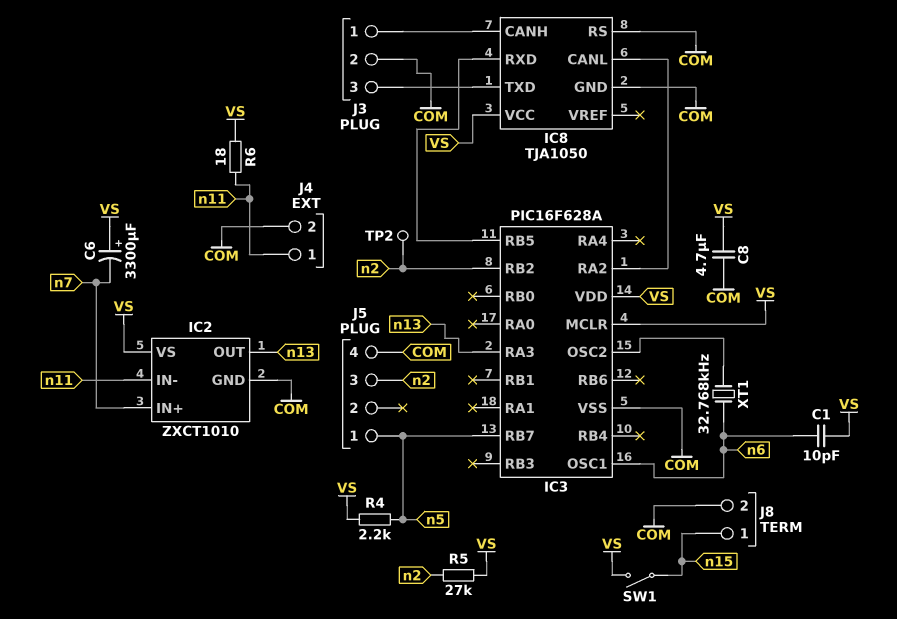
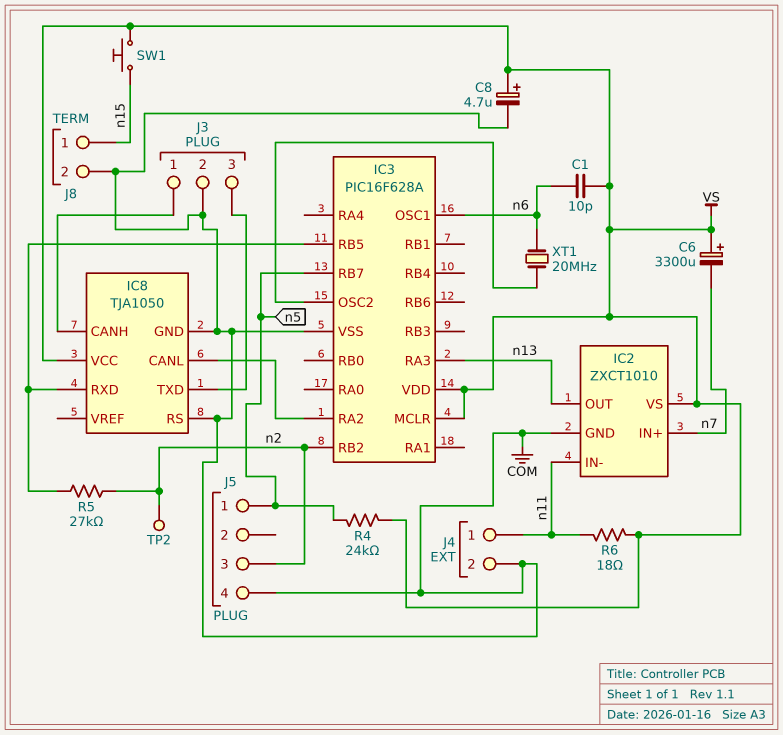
C8: 4.7uF (COM, VS) -> 4.7uF (plus VS, minus COM)
R4: 2.2k (VS, n5) -> 24k (VS, n5)
R5: 27k (VS, n2) -> 27k (IC3/RB5, n2)
SW1: switch (VS, n15) -> button (VS, n15)
XT1: 32.768kHz (IC3/OSC2, n6) -> 20MHz (IC3/OSC2, n6)

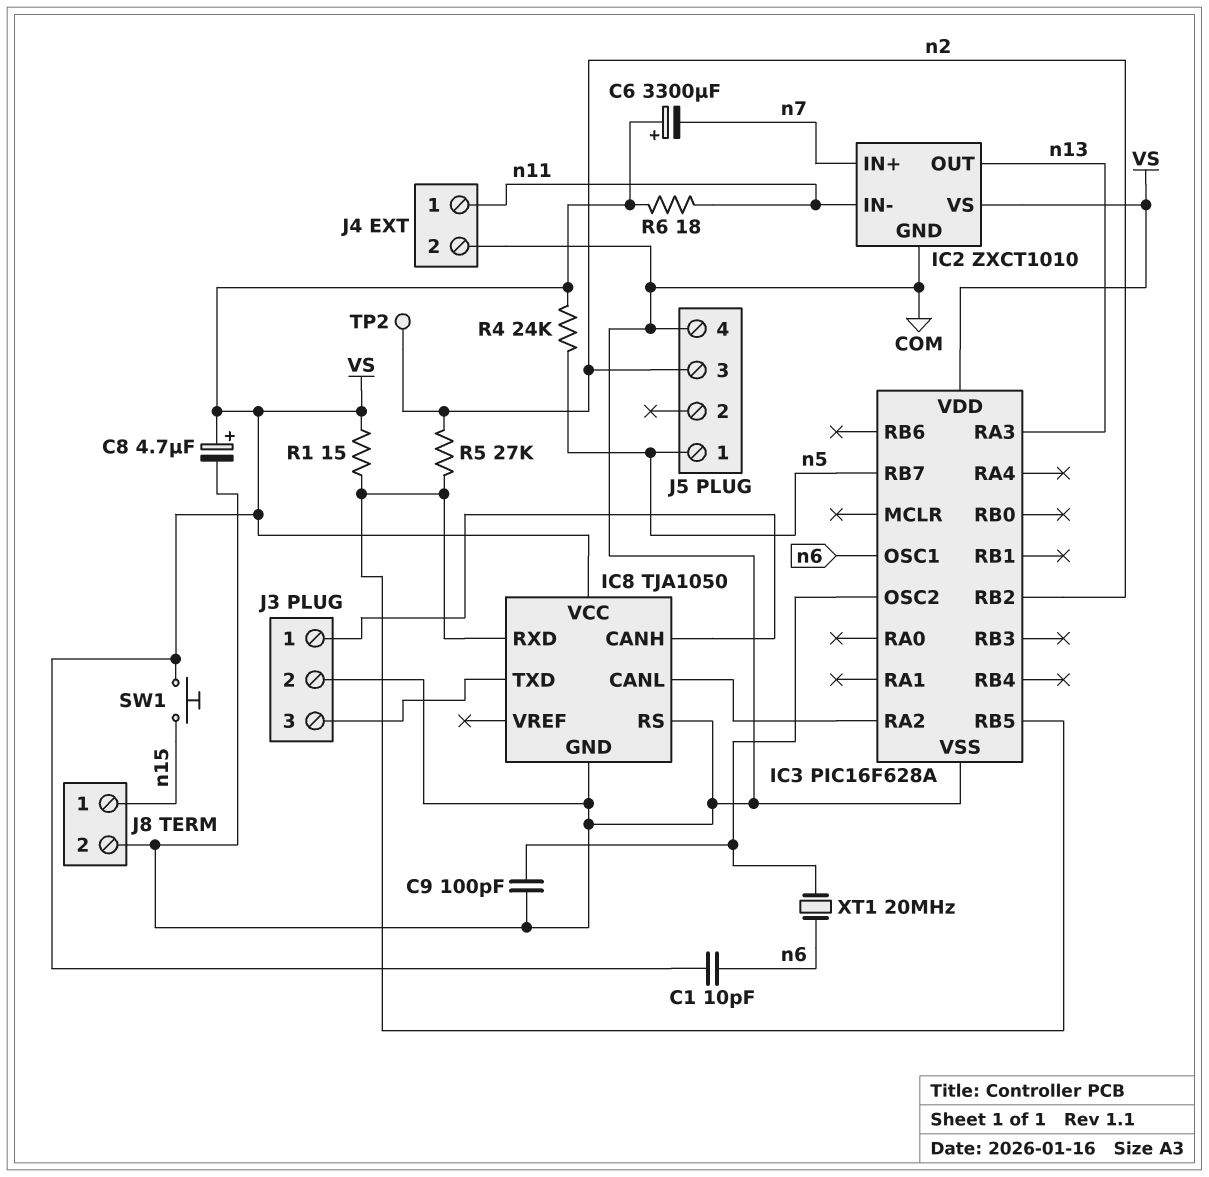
C9: none -> 100pF (COM, IC3/OSC2)
IC3 pin MCLR: VS -> none
R1: none -> 15 (IC3/RB5, VS)

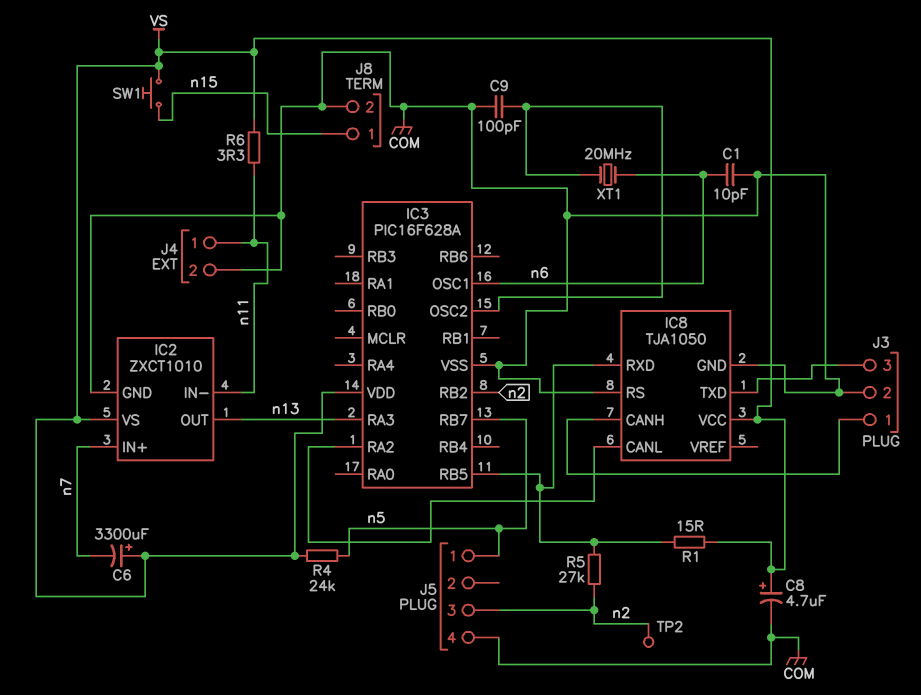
C1: 10pF (VS, n6) -> 10pF (COM, n6)
R6: 18 (VS, n11) -> 3.3 (VS, n11)

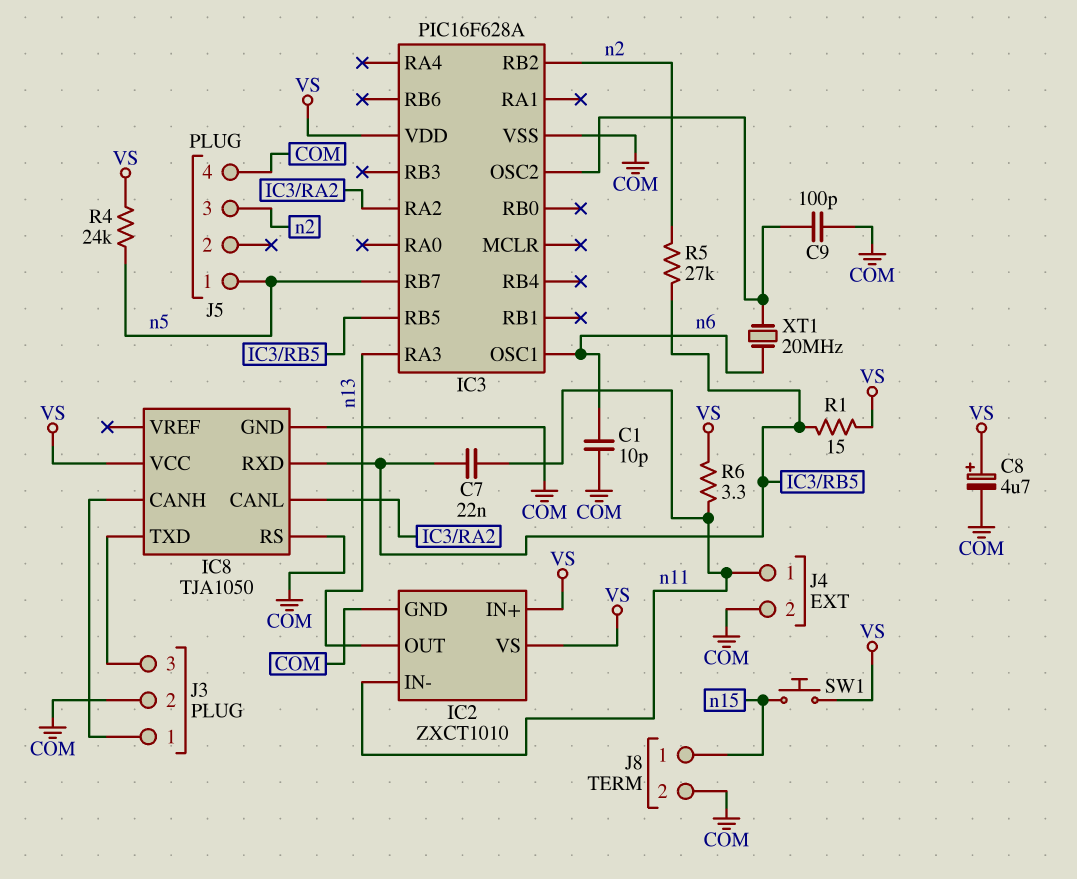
C6: 3300uF (plus VS, minus n7) -> none
C7: none -> 22nF (IC3/RB5, n11)
IC2 pin IN+: n7 -> VS
TP2: test point (n2) -> none

